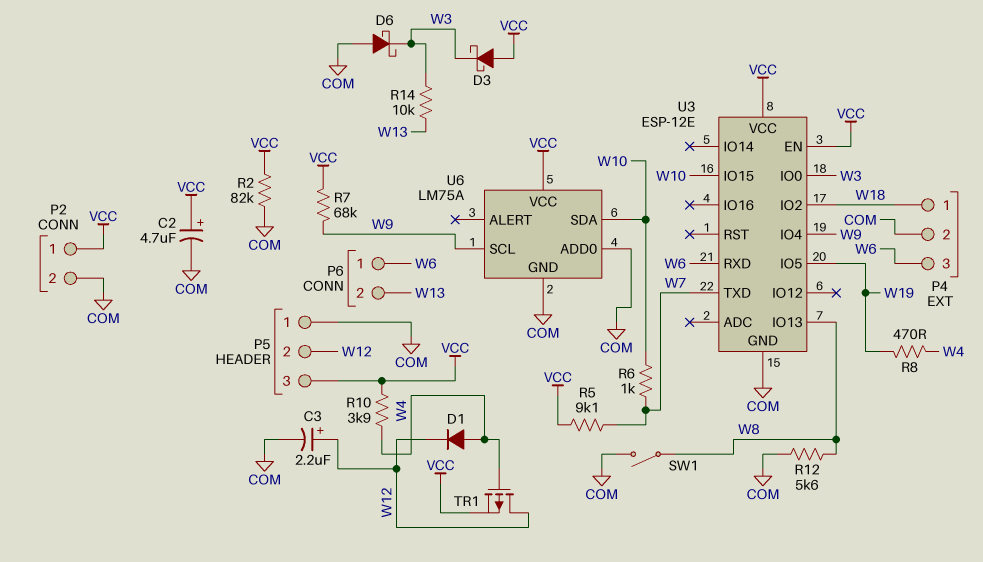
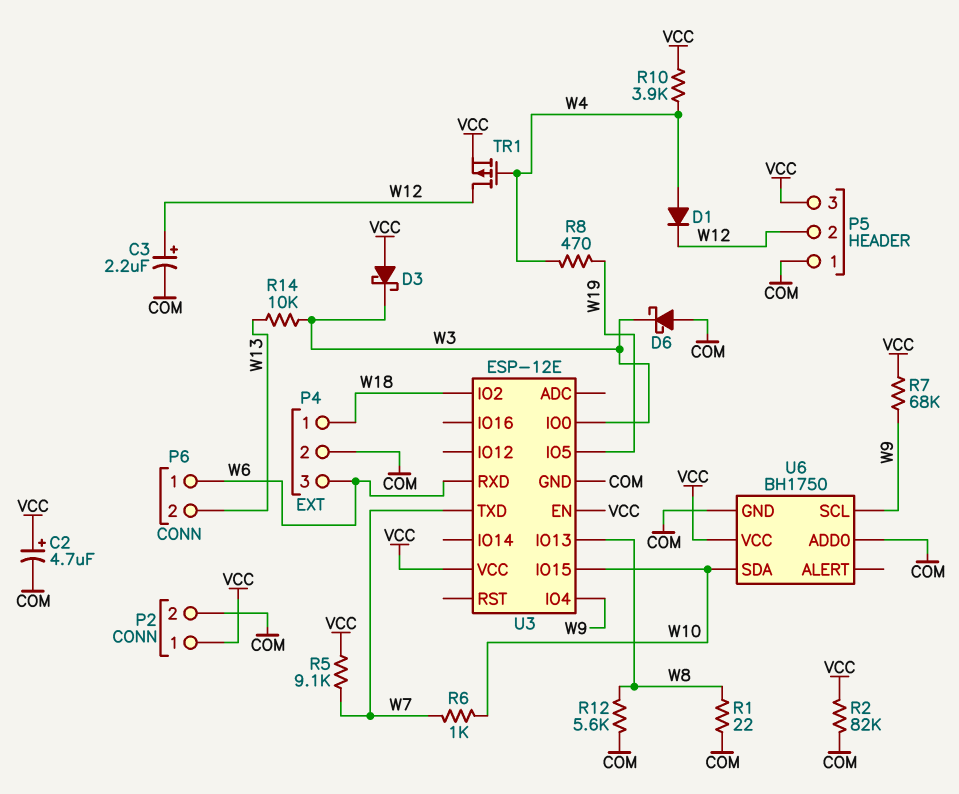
R1: none -> 22 (COM, W8)
SW1: switch (COM, W8) -> none
U6: LM75A -> BH1750

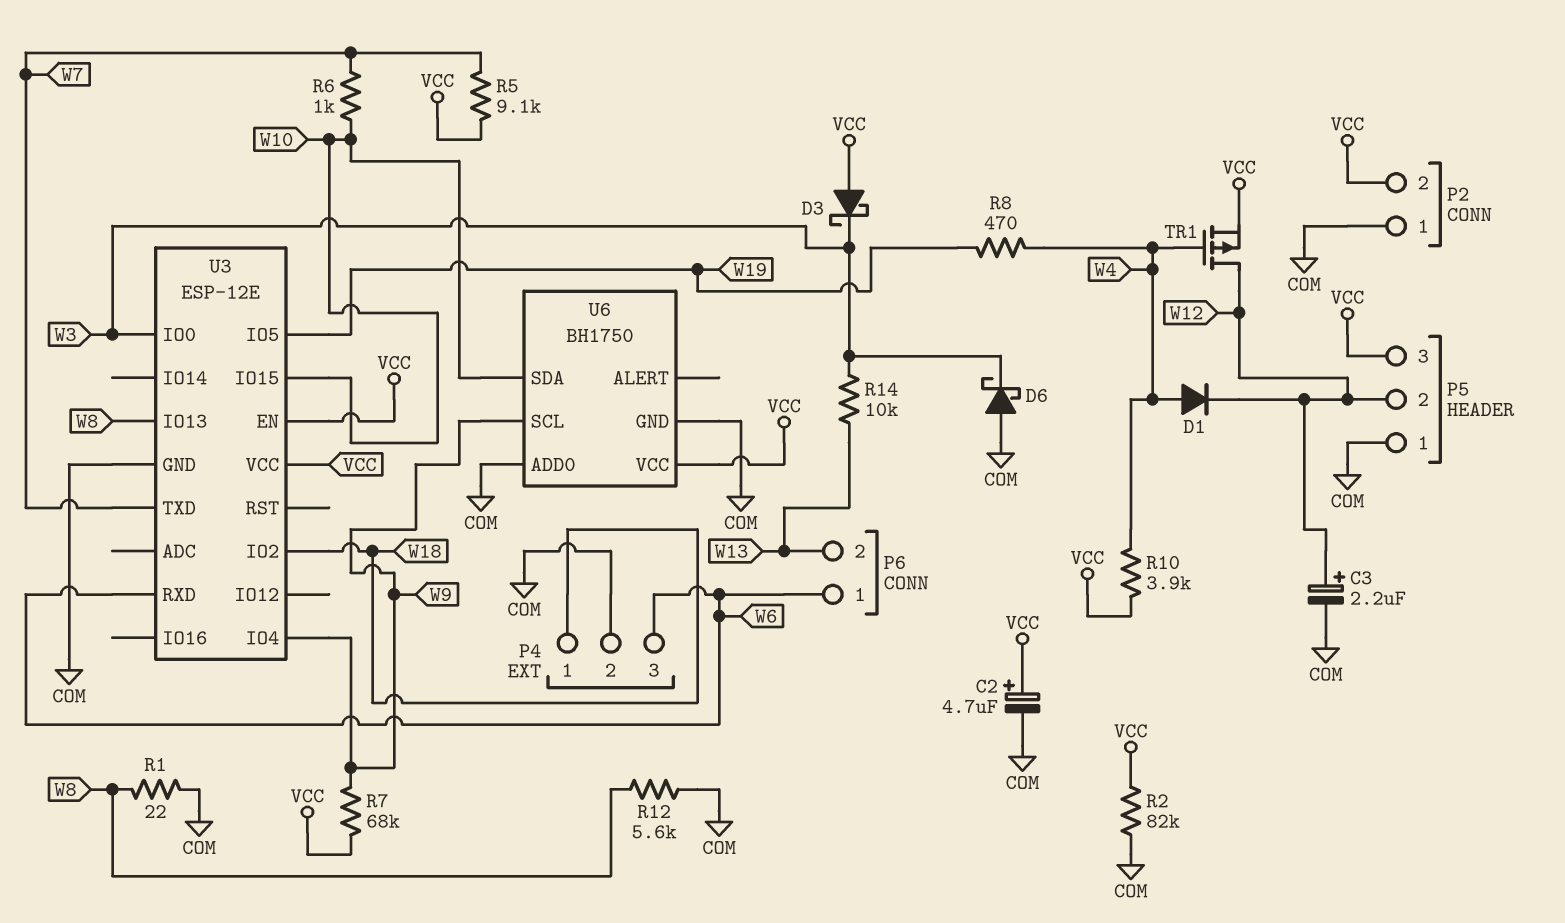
P2 pin 1: VCC -> COM
P2 pin 2: COM -> VCC

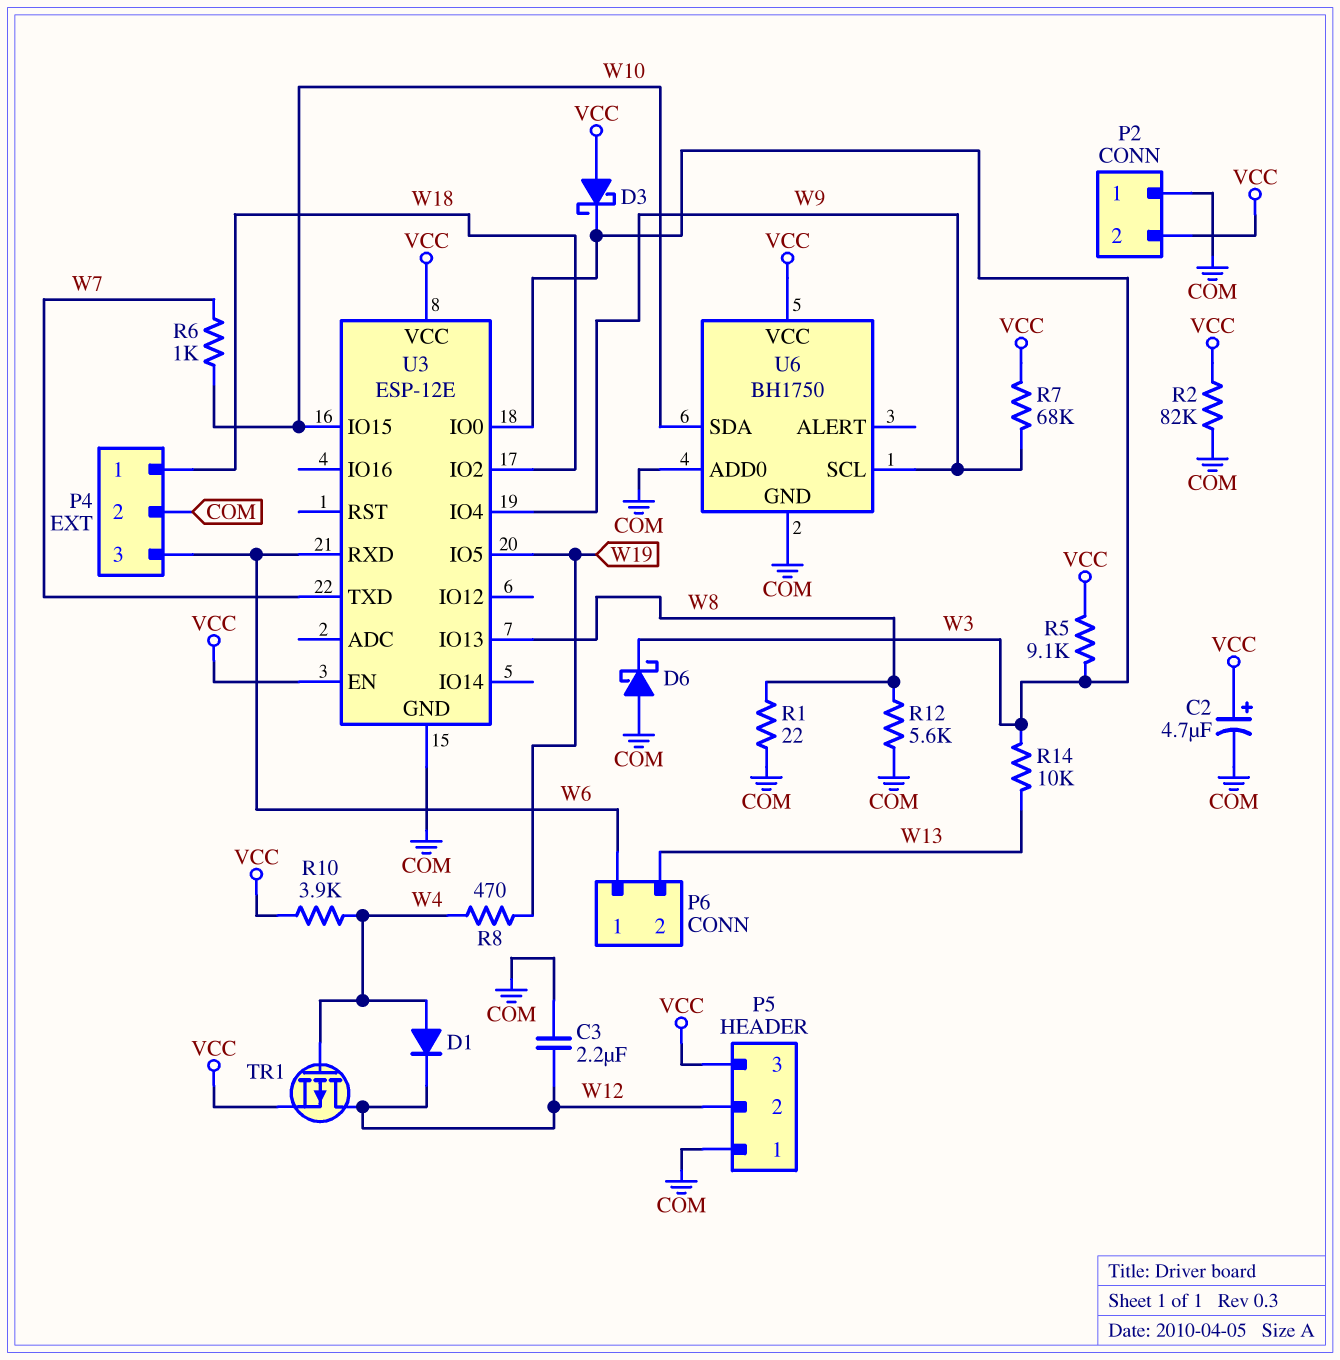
C3: 2.2uF (plus W12, minus COM) -> 2.2uF (COM, W12)
R5: 9.1k (VCC, W7) -> 9.1k (VCC, W3)

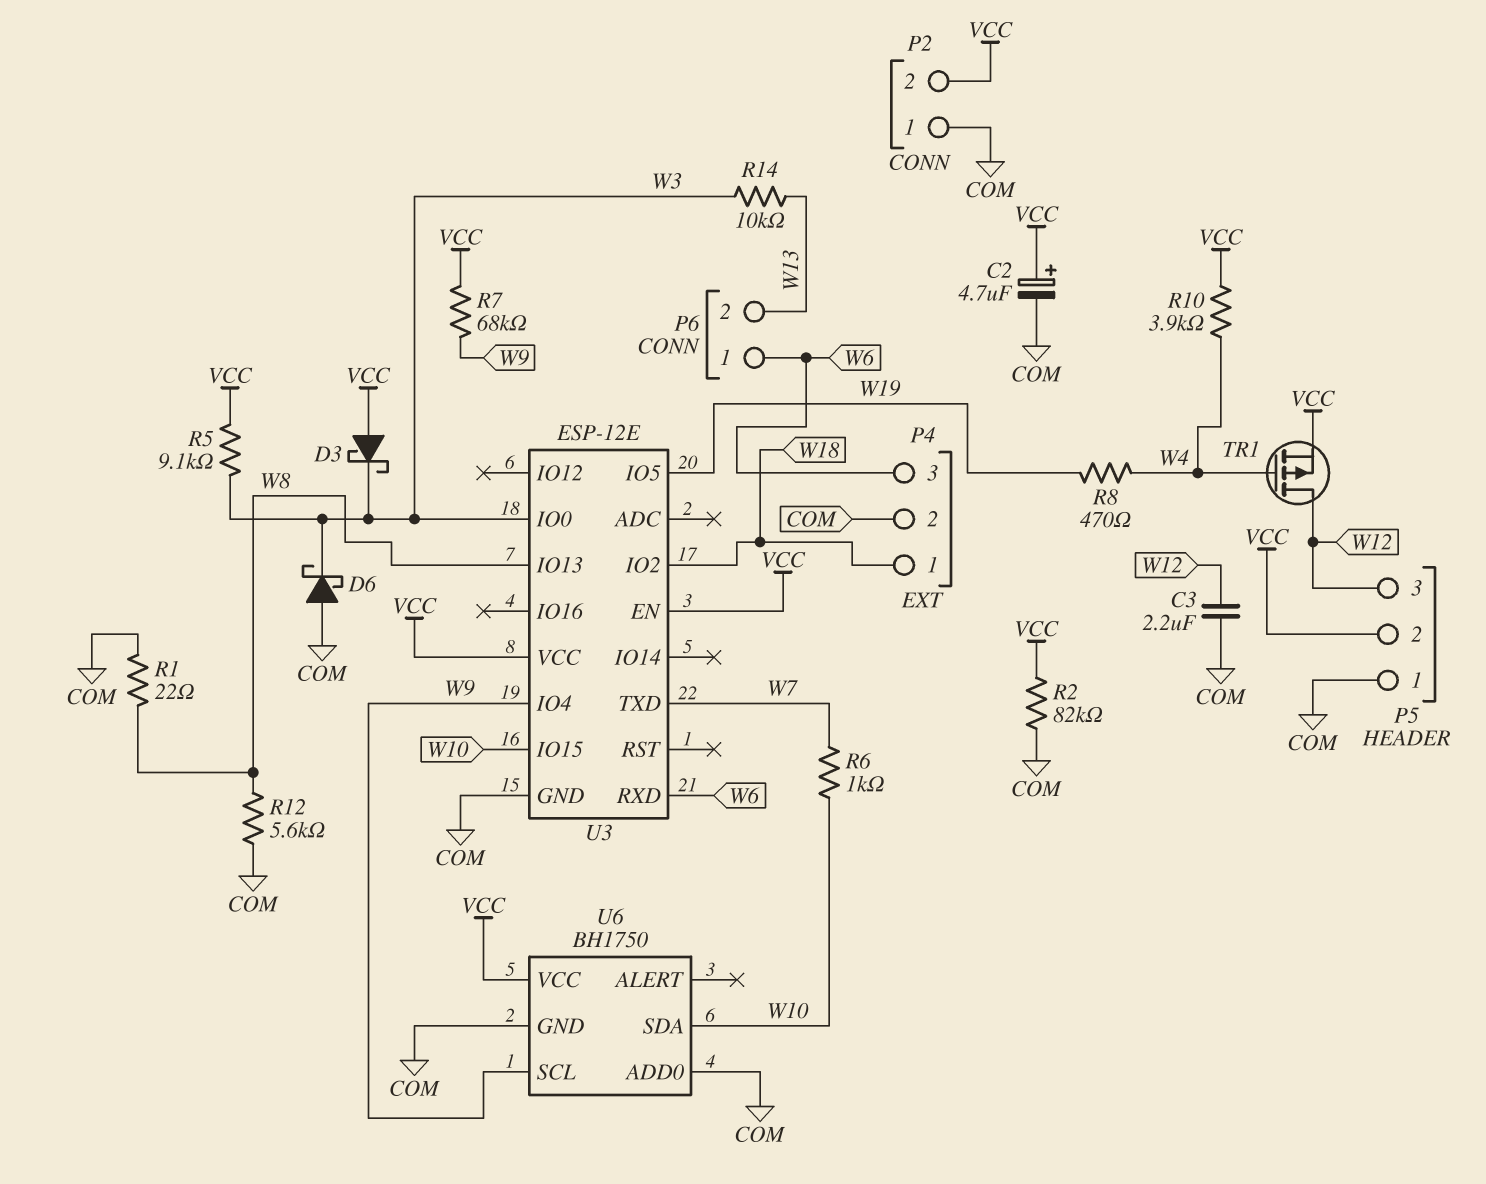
D1: diode (A W4, K W12) -> none
P5 pin 2: W12 -> VCC
P5 pin 3: VCC -> W12

